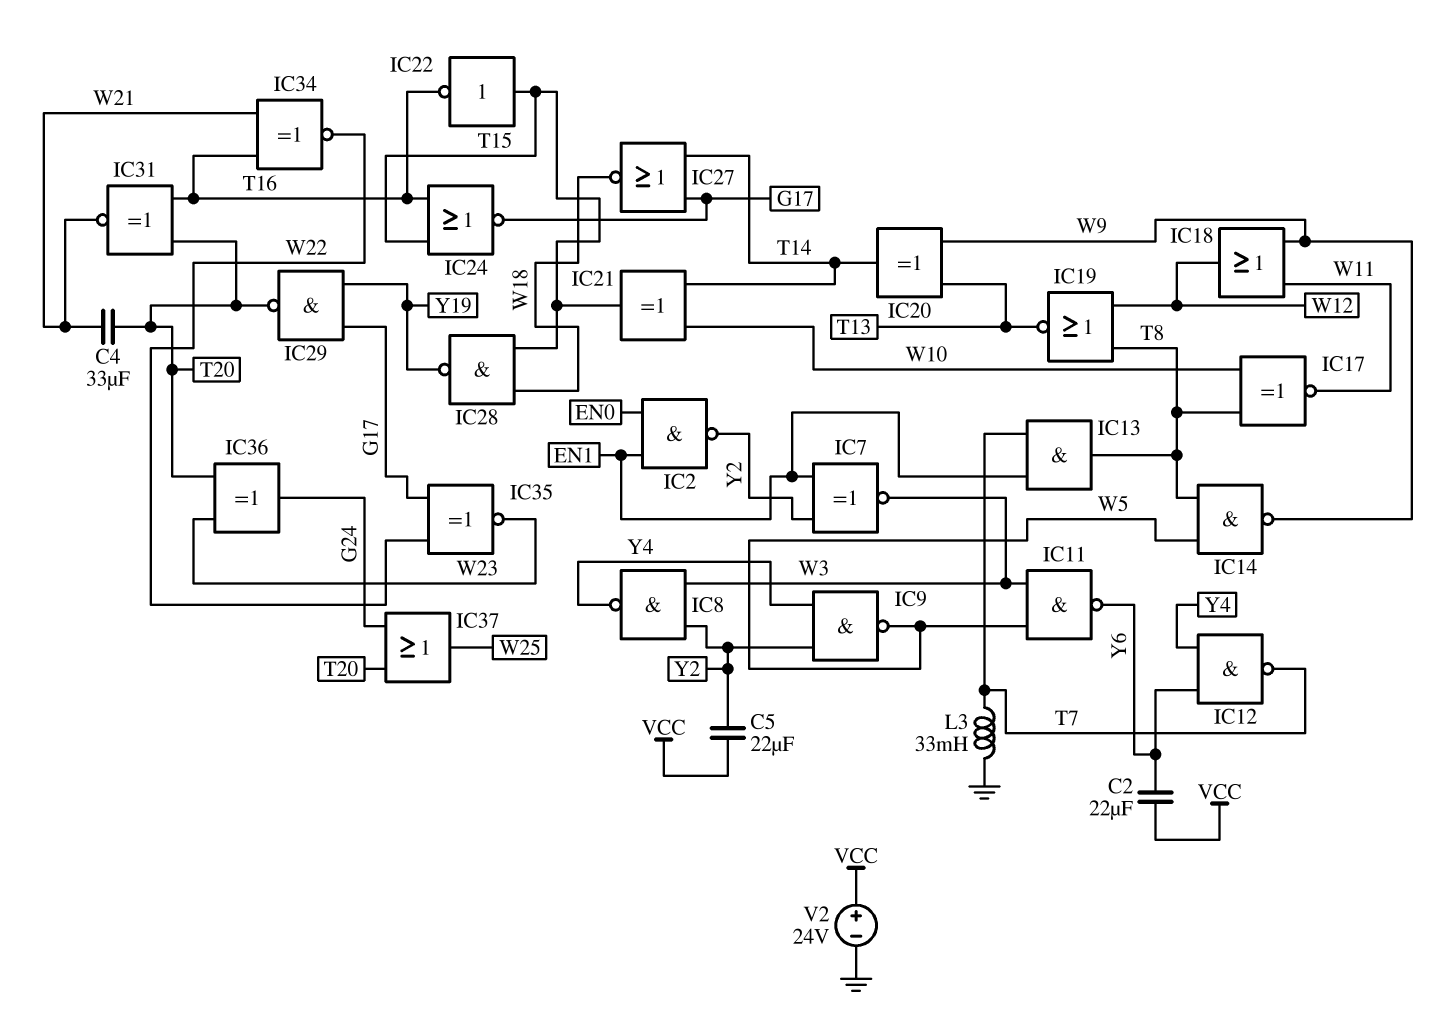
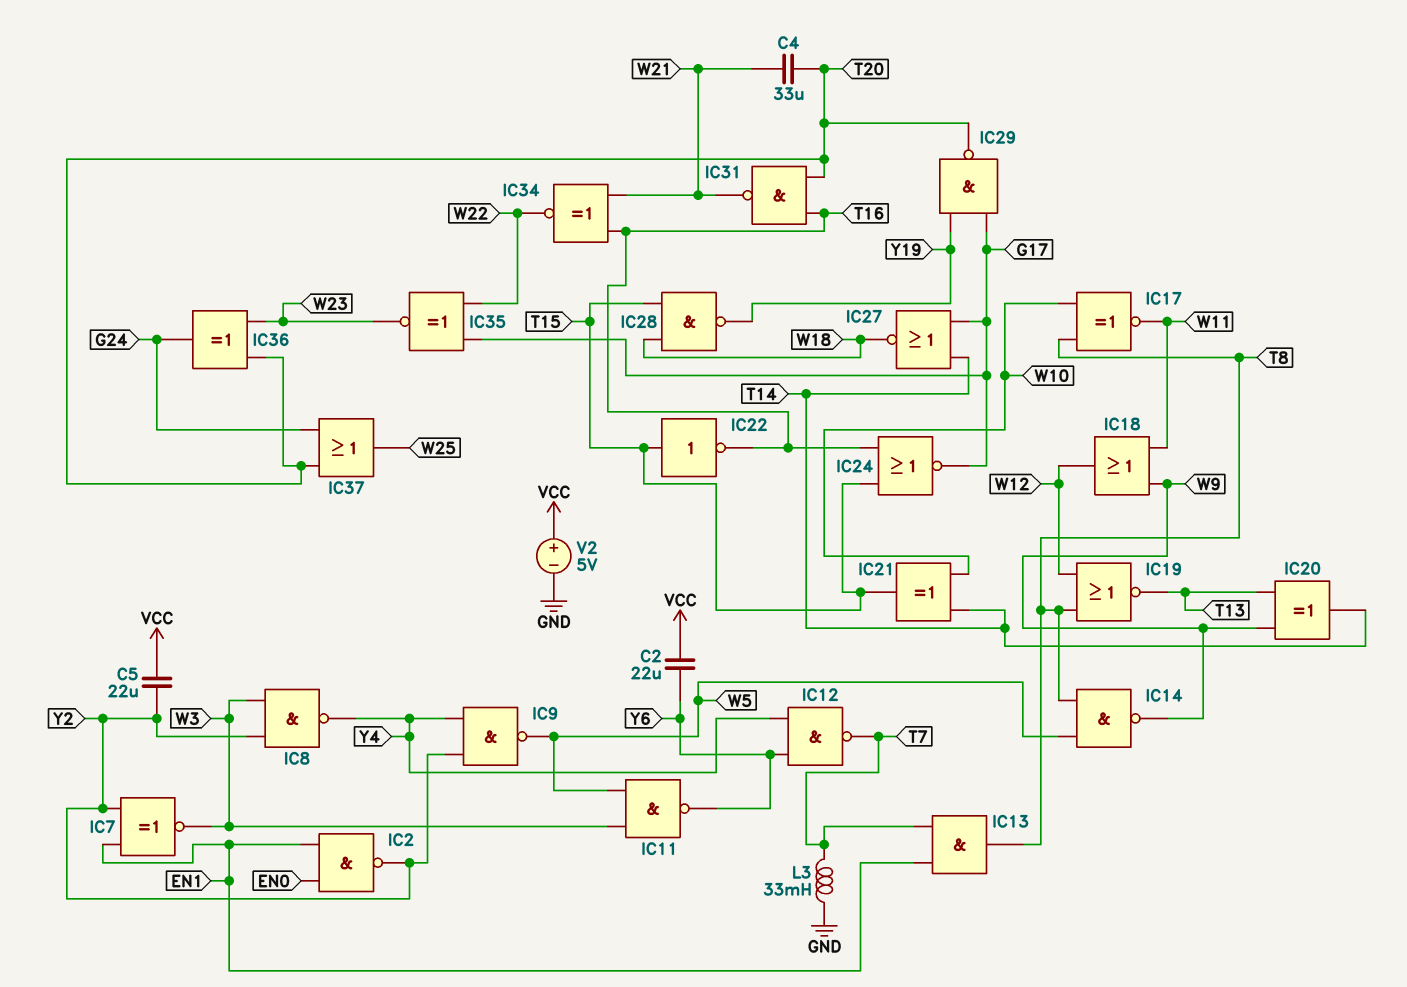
IC31: XNOR (in T16, in T20, out W21) -> NAND (in T16, in T20, out W21)
V2: 24V (plus VCC, minus GND) -> 5V (plus VCC, minus GND)

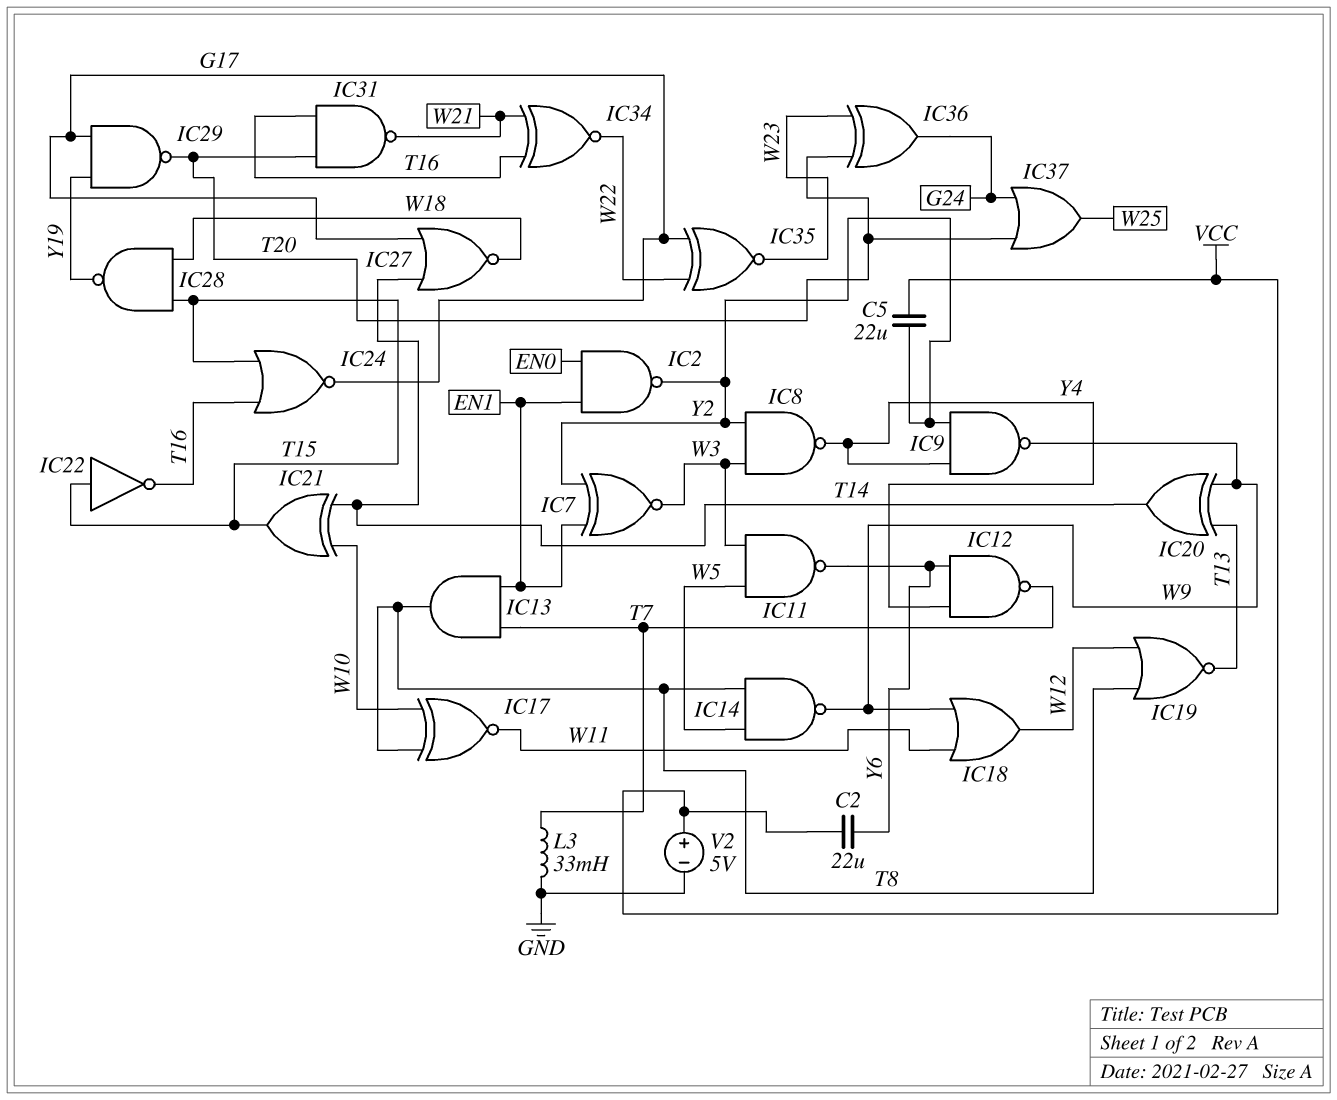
C4: 33uF (T20, W21) -> none
IC9: NAND (in Y2, in Y4, out W5) -> NAND (in Y2, in Y4, out W9)

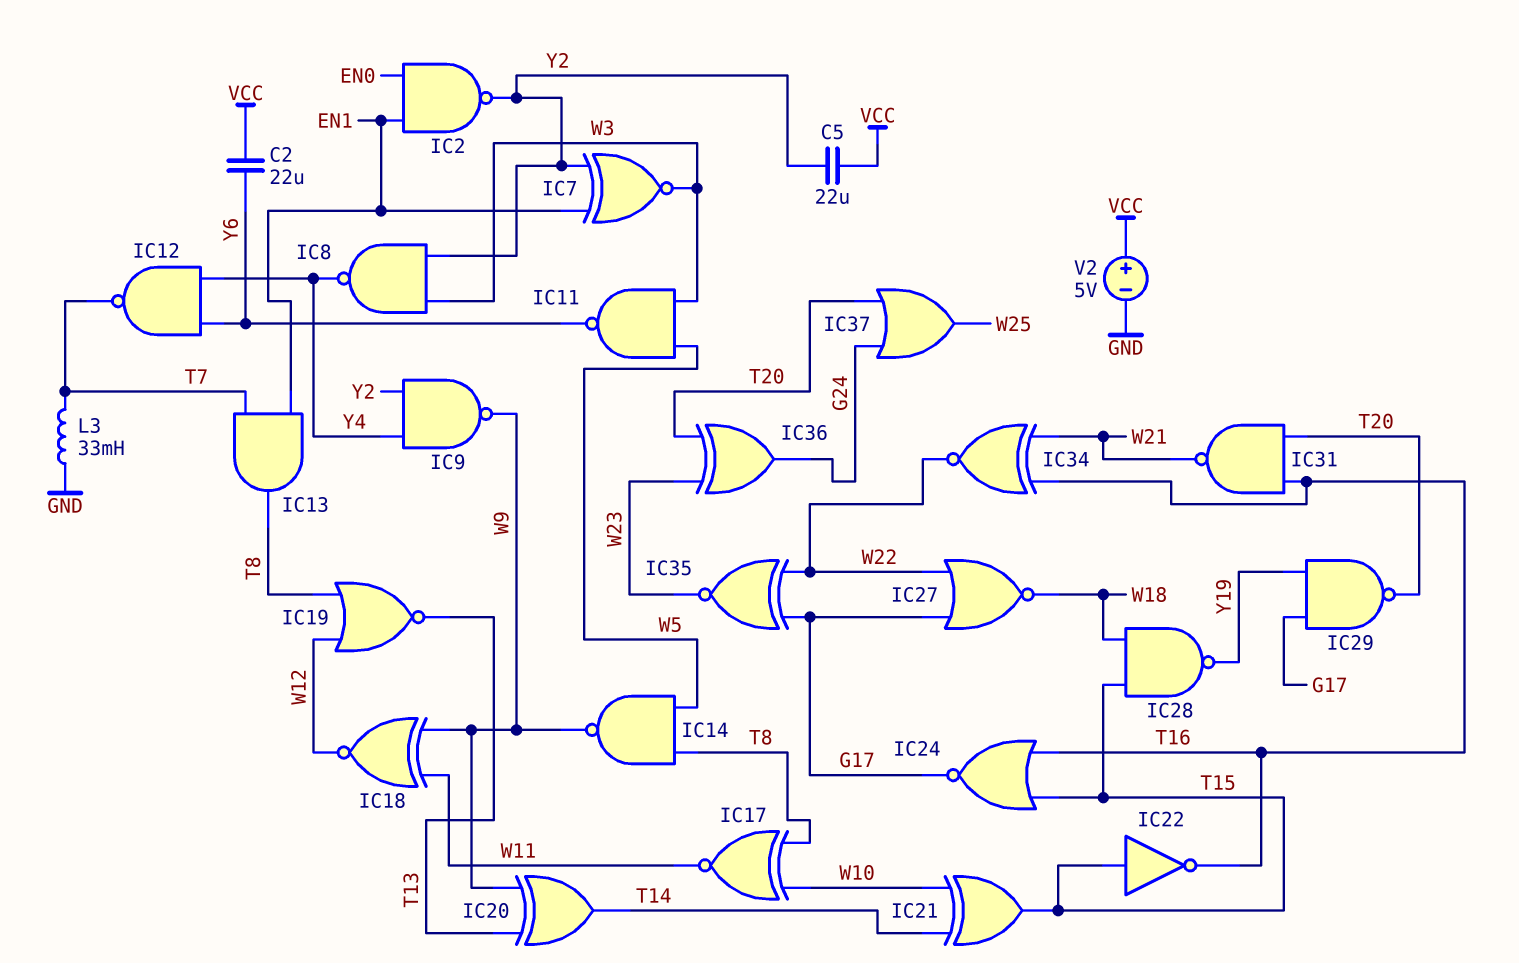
IC18: OR (in W9, in W11, out W12) -> XNOR (in W9, in W11, out W12)
IC27: NOR (in G17, in T14, out W18) -> NOR (in G17, in W22, out W18)

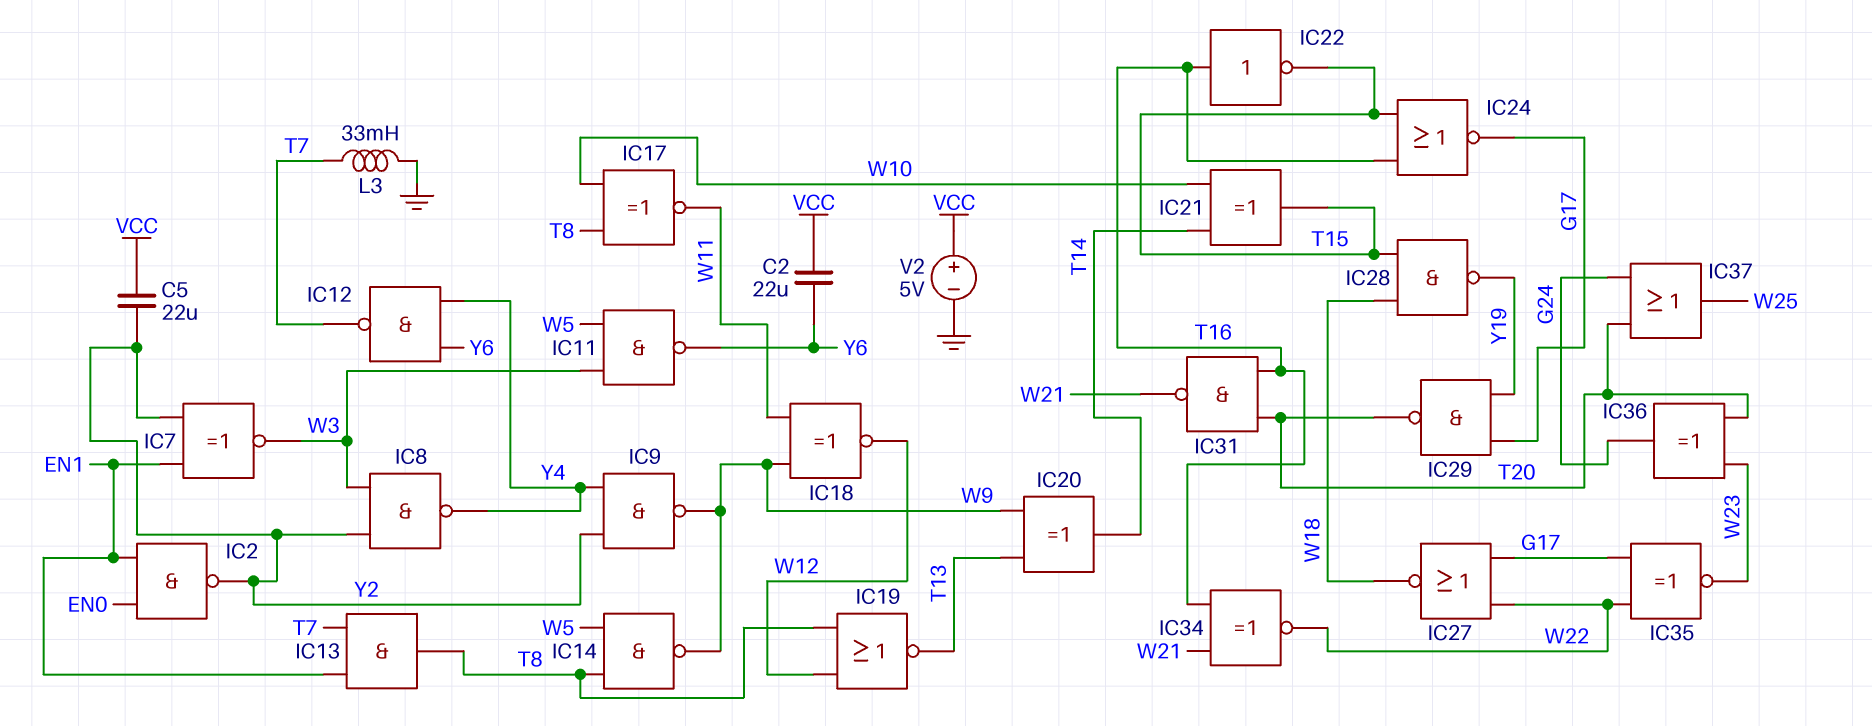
IC22: NOT (in T15, out T16) -> NOT (in T16, out T15)

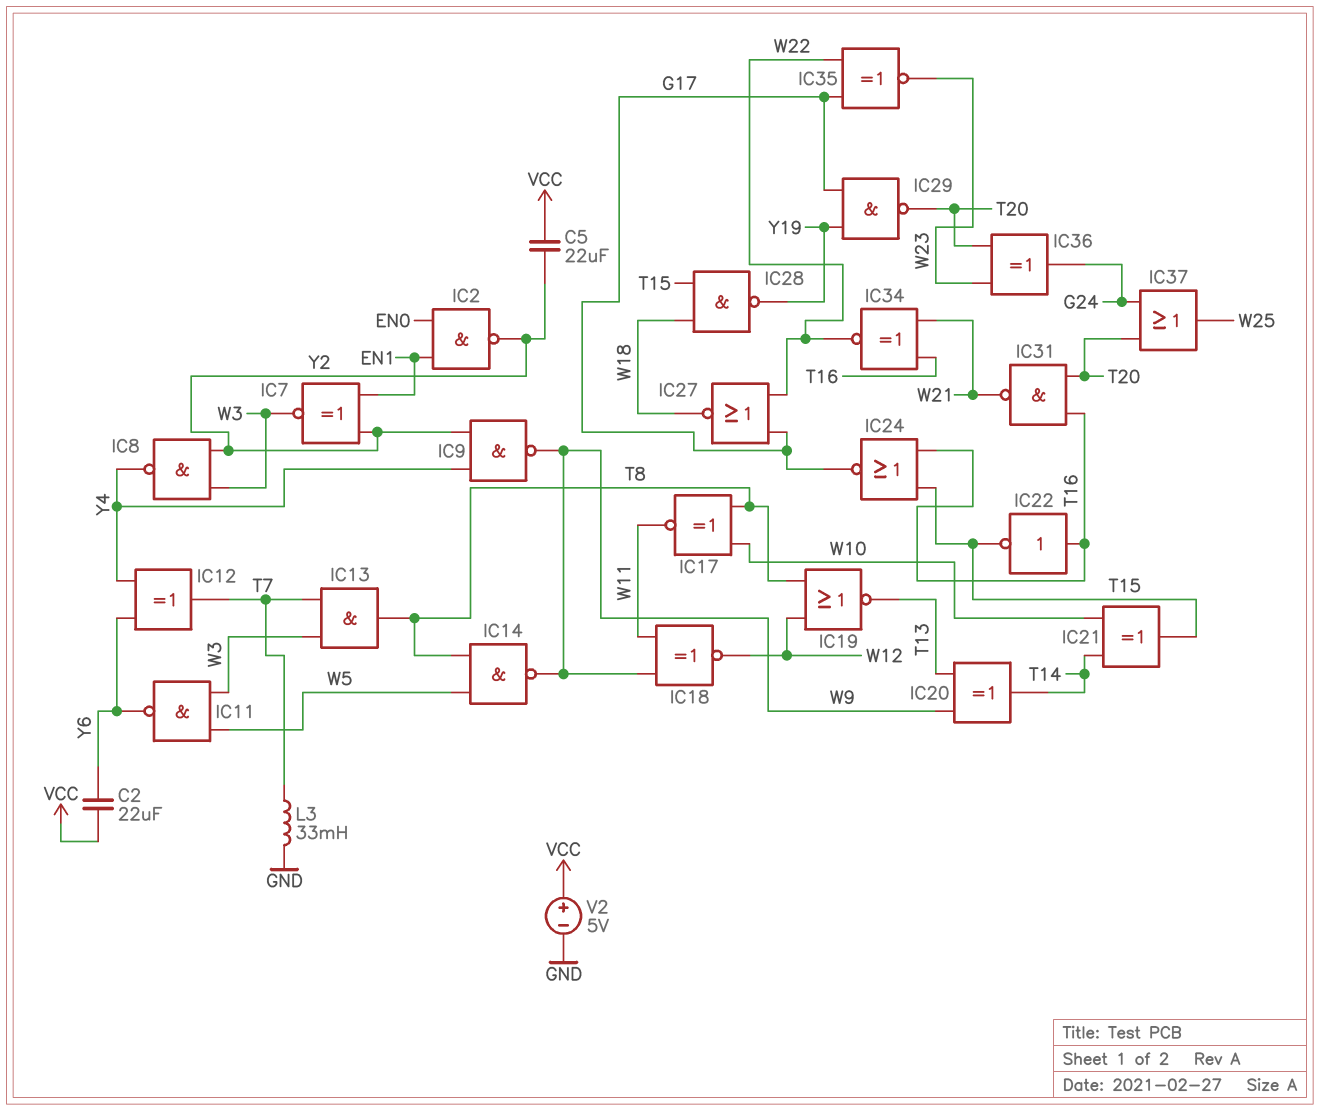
IC12: NAND (in Y4, in Y6, out T7) -> XOR (in Y4, in Y6, out T7)
IC13: AND (in EN1, in T7, out T8) -> AND (in T7, in W3, out T8)

